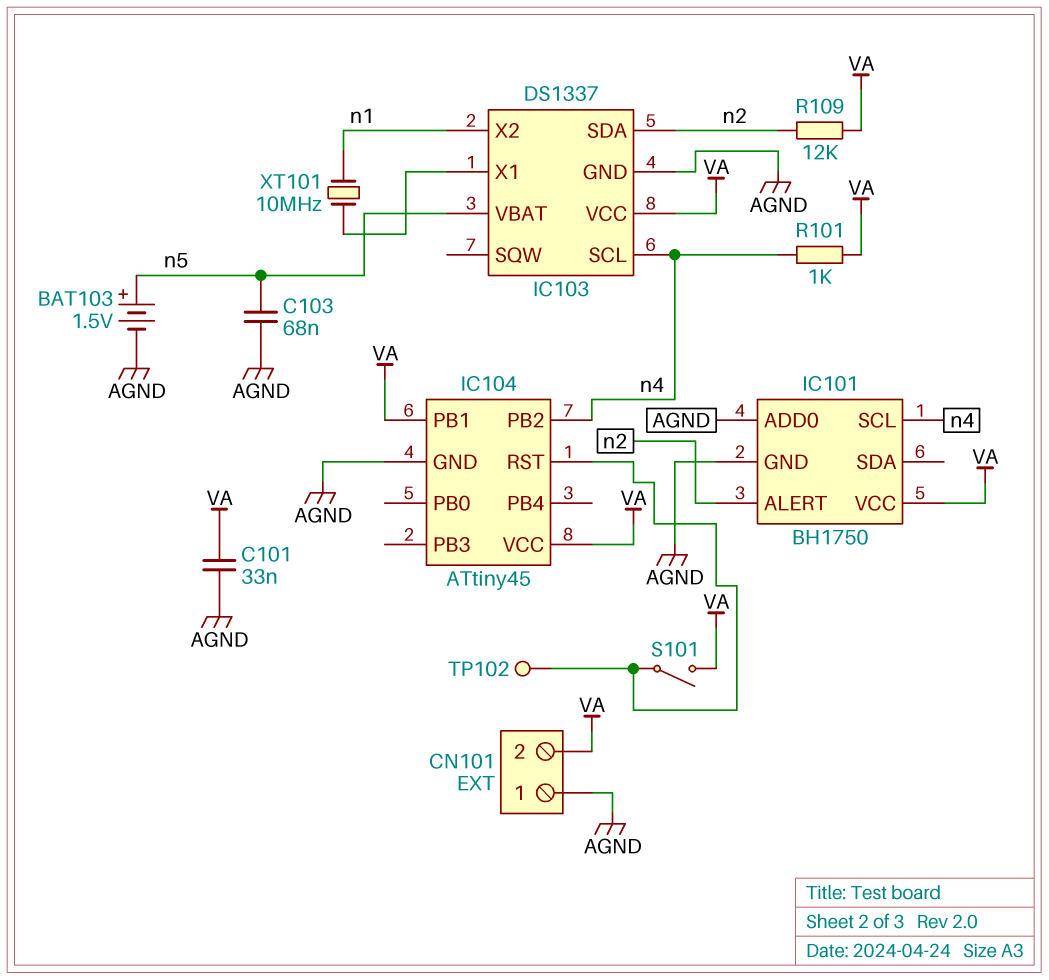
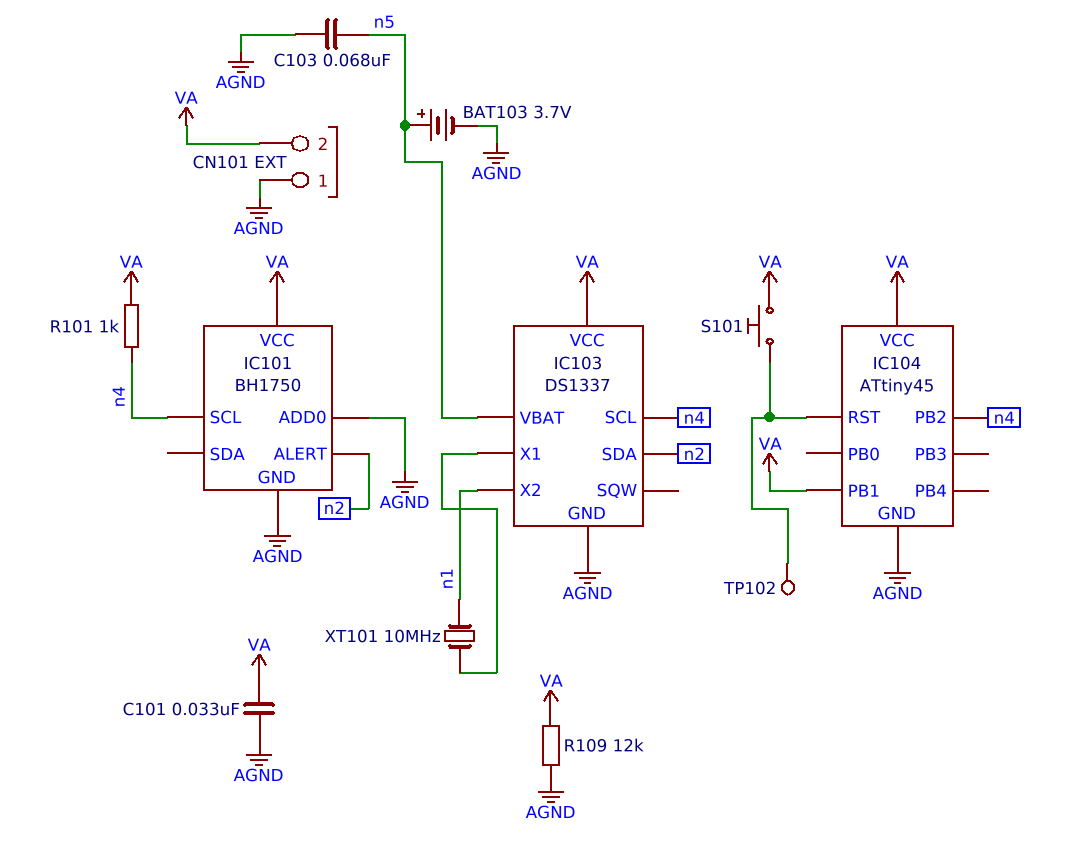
BAT103: 1.5V (plus n5, minus AGND) -> 3.7V (plus n5, minus AGND)
R109: 12k (VA, n2) -> 12k (AGND, VA)
S101: switch (IC104/RST, VA) -> button (IC104/RST, VA)

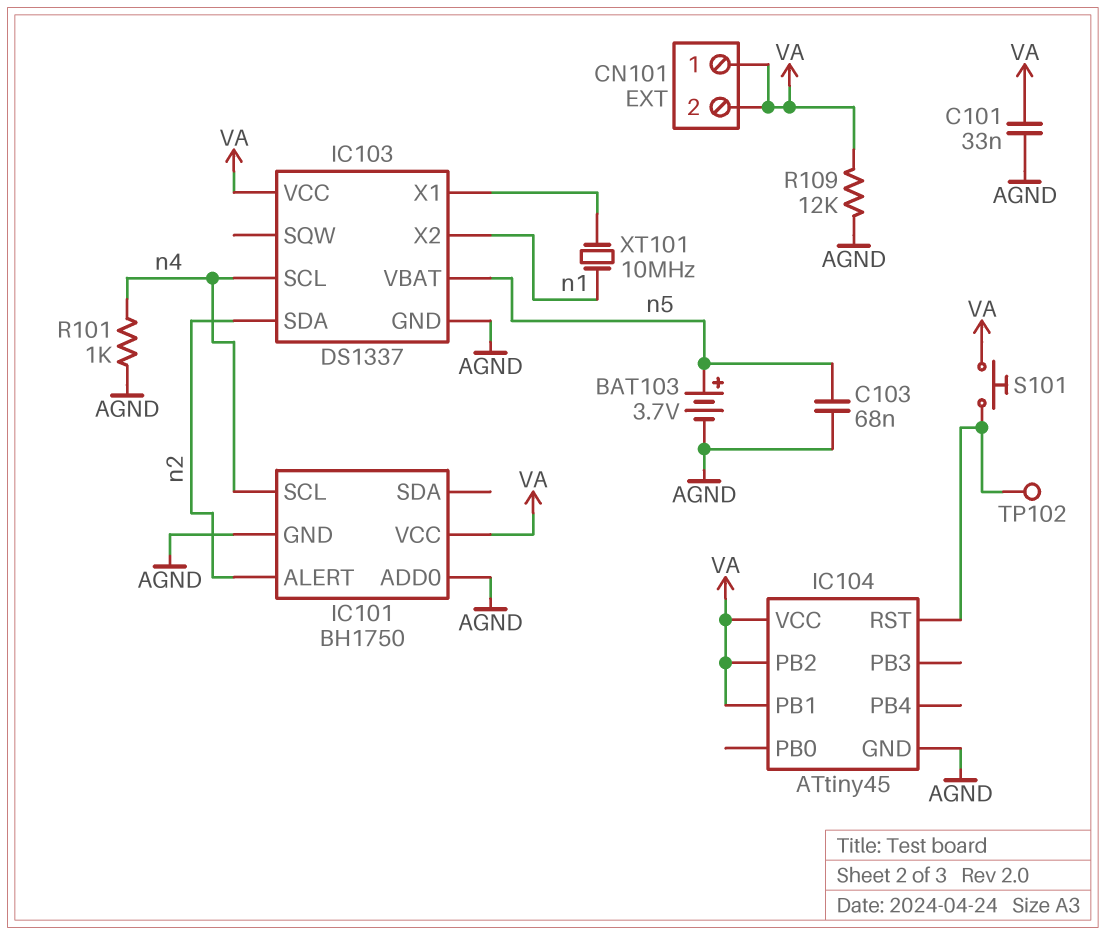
CN101 pin 1: AGND -> VA
IC104 pin PB2: n4 -> VA
R101: 1k (VA, n4) -> 1k (AGND, n4)

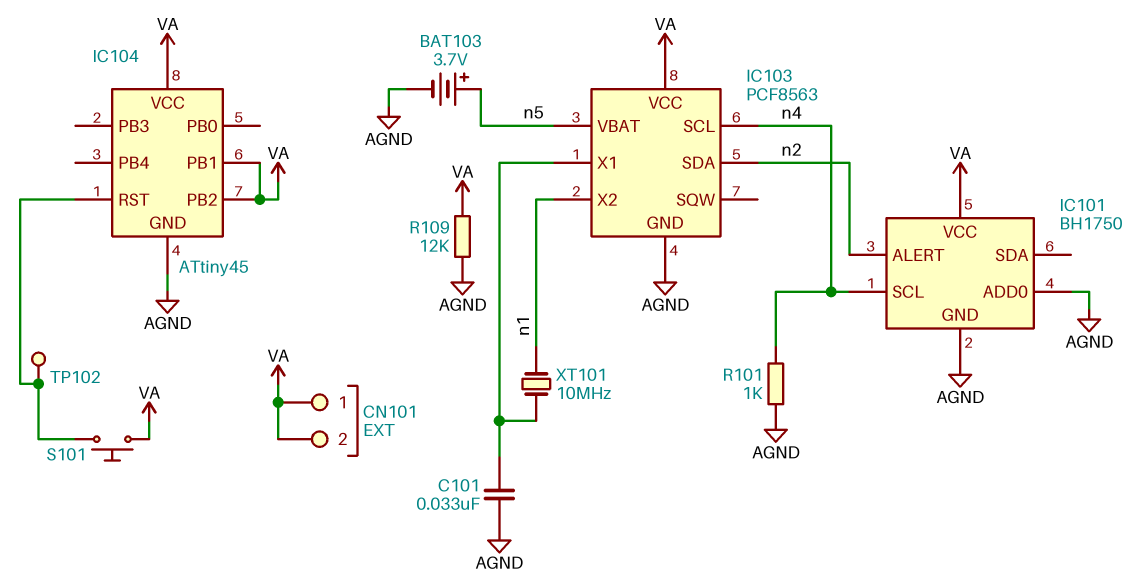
C101: 33nF (AGND, VA) -> 33nF (AGND, IC103/X1)
C103: 68nF (AGND, n5) -> none
IC103: DS1337 -> PCF8563

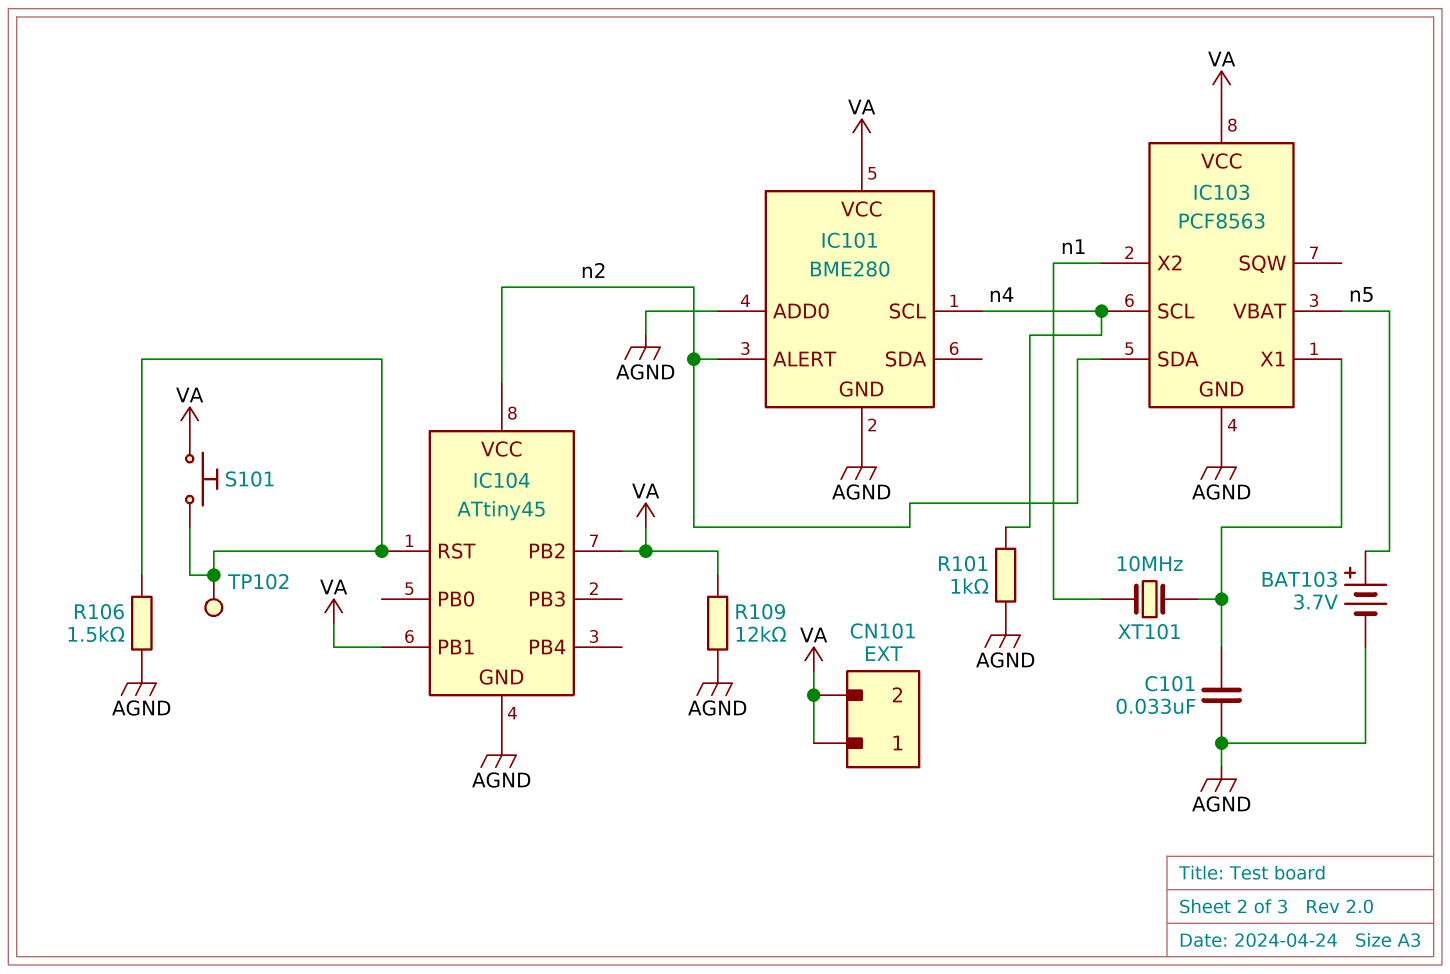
IC101: BH1750 -> BME280
IC104 pin VCC: VA -> n2
R106: none -> 1.5k (AGND, IC104/RST)

